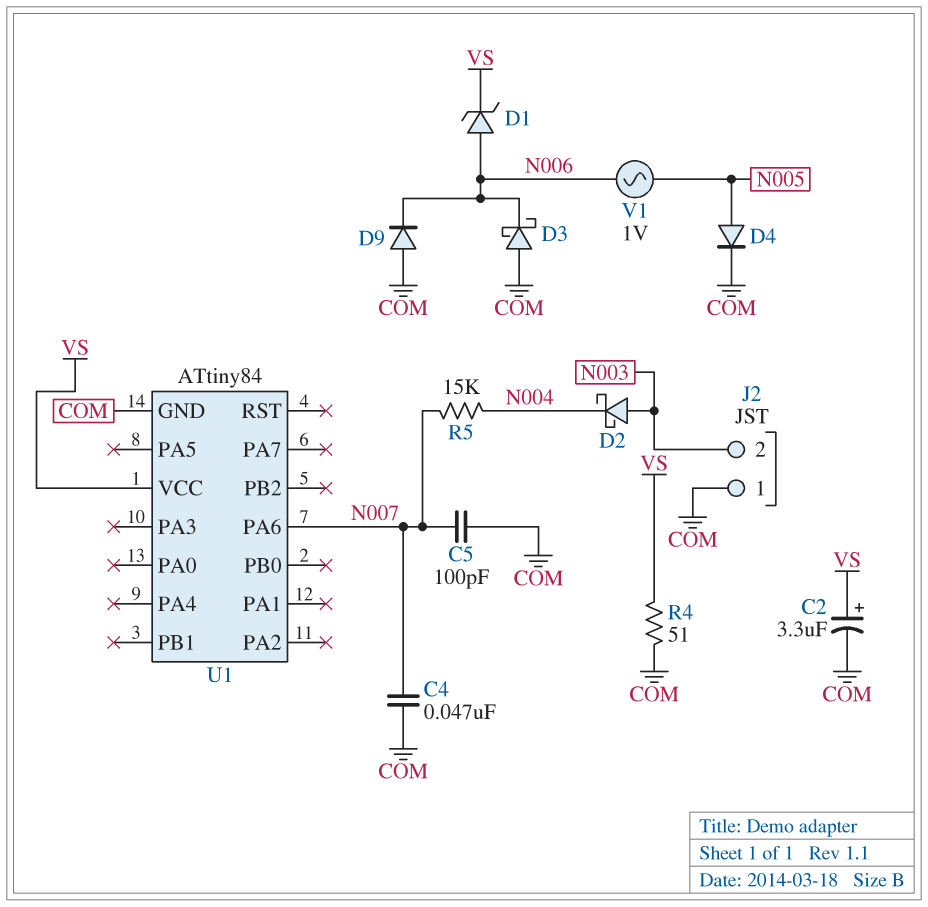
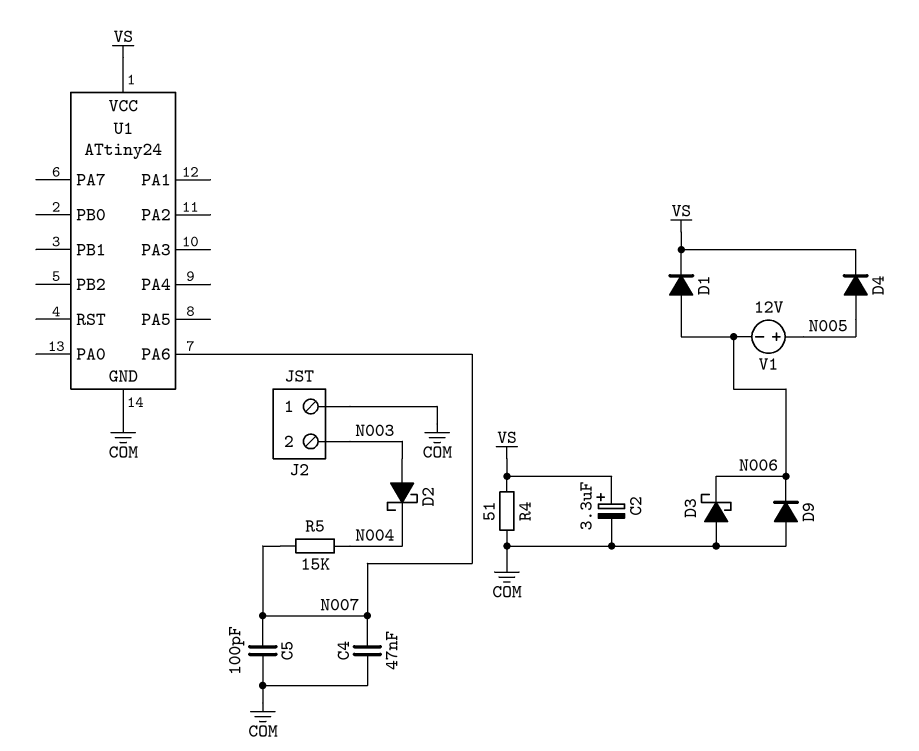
D1: zener (A N006, K VS) -> diode (A N006, K VS)
D4: diode (A N005, K COM) -> diode (A N005, K VS)
U1: ATtiny84 -> ATtiny24
V1: AC 1V (N005, N006) -> 12V (plus N005, minus N006)

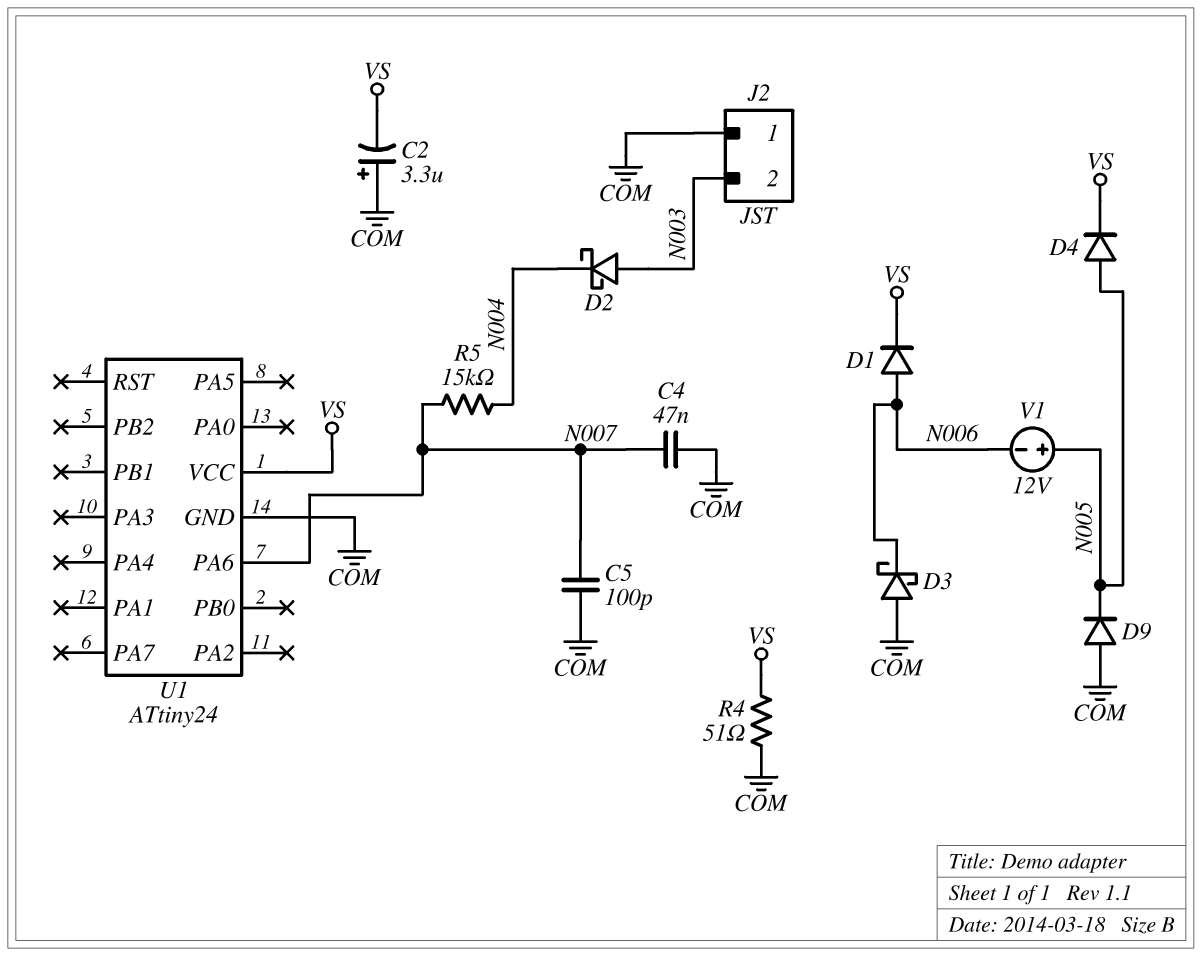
C2: 3.3uF (plus VS, minus COM) -> 3.3uF (plus COM, minus VS)
D9: diode (A COM, K N006) -> diode (A COM, K N005)

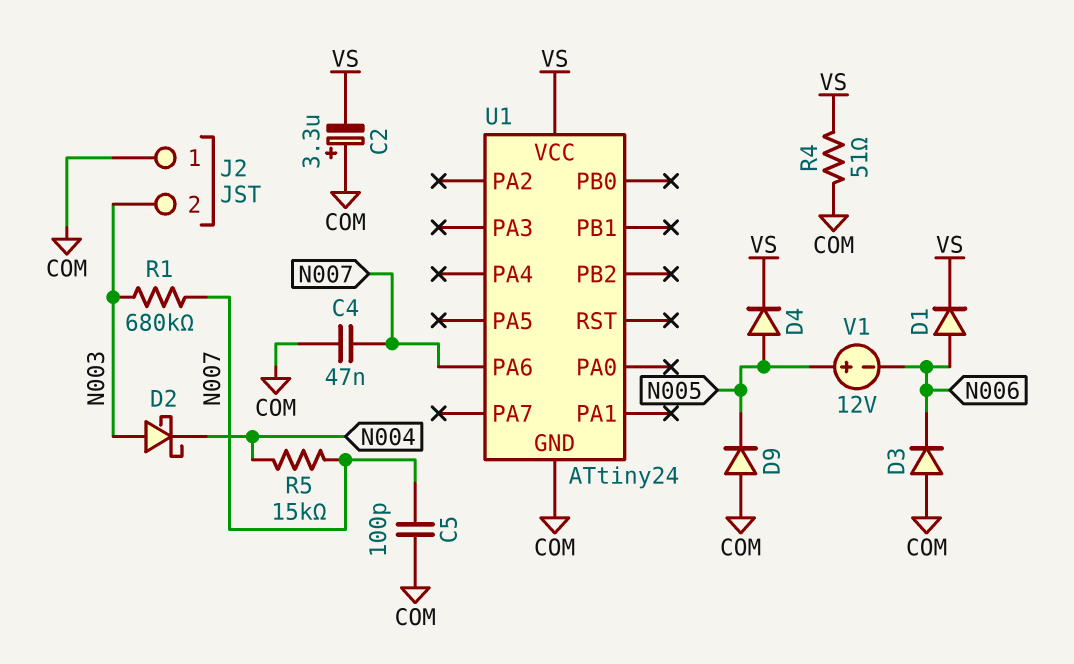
D3: schottky (A COM, K N006) -> diode (A COM, K N006)
R1: none -> 680k (N003, N007)

